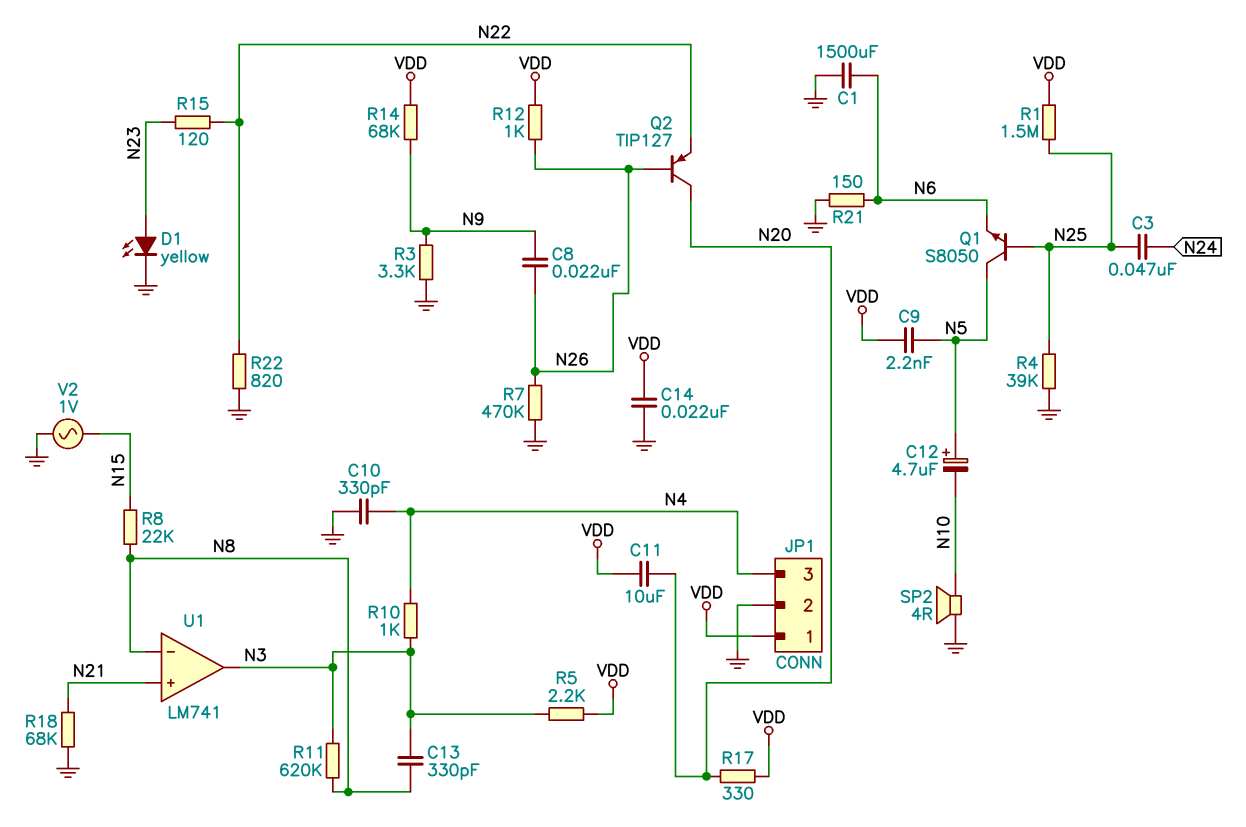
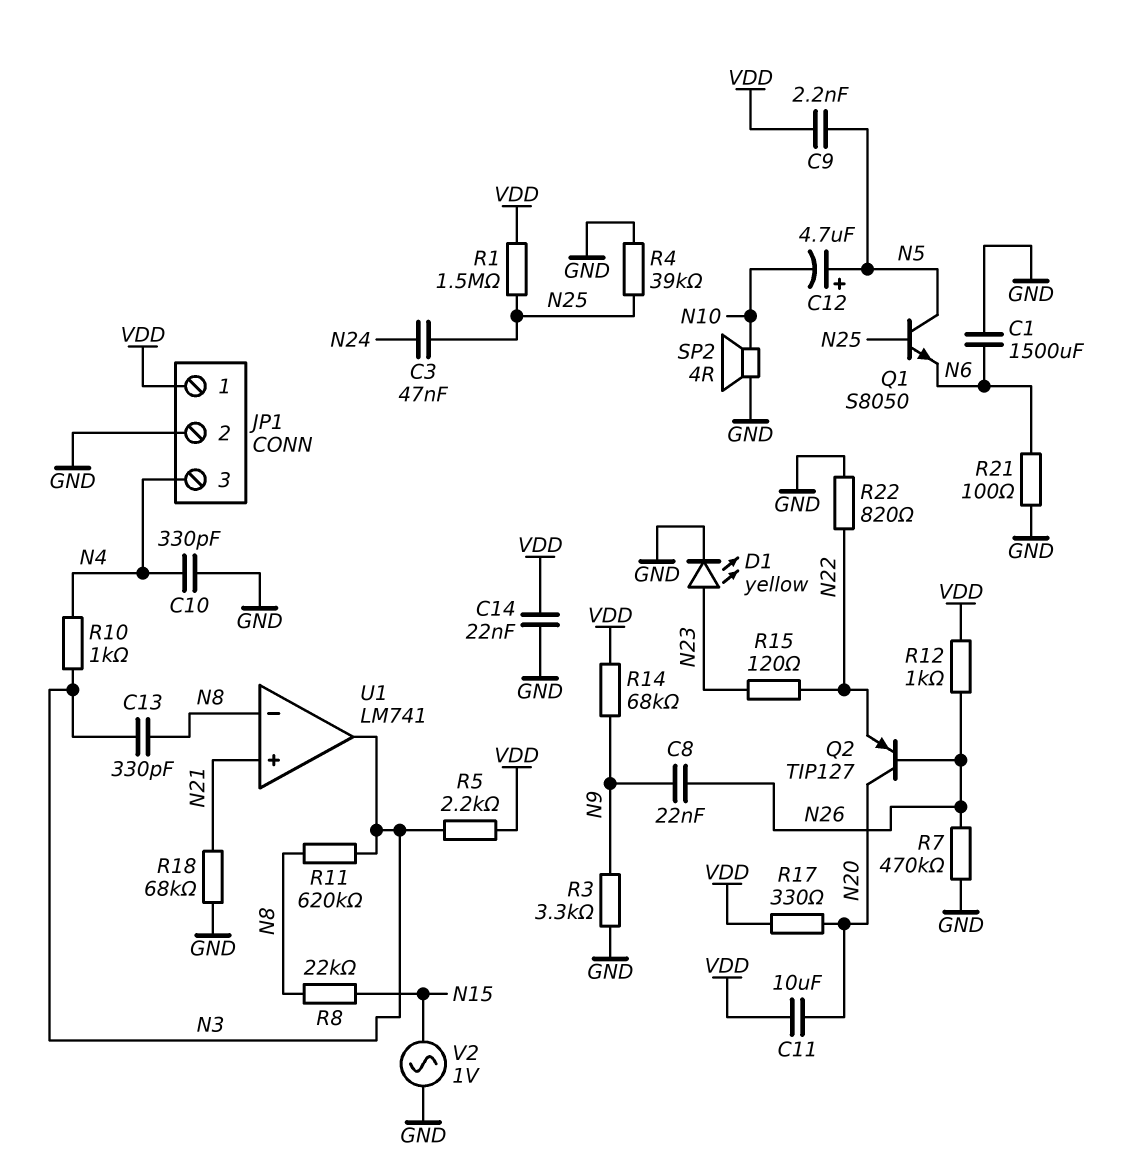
R21: 150 (GND, N6) -> 100 (GND, N6)

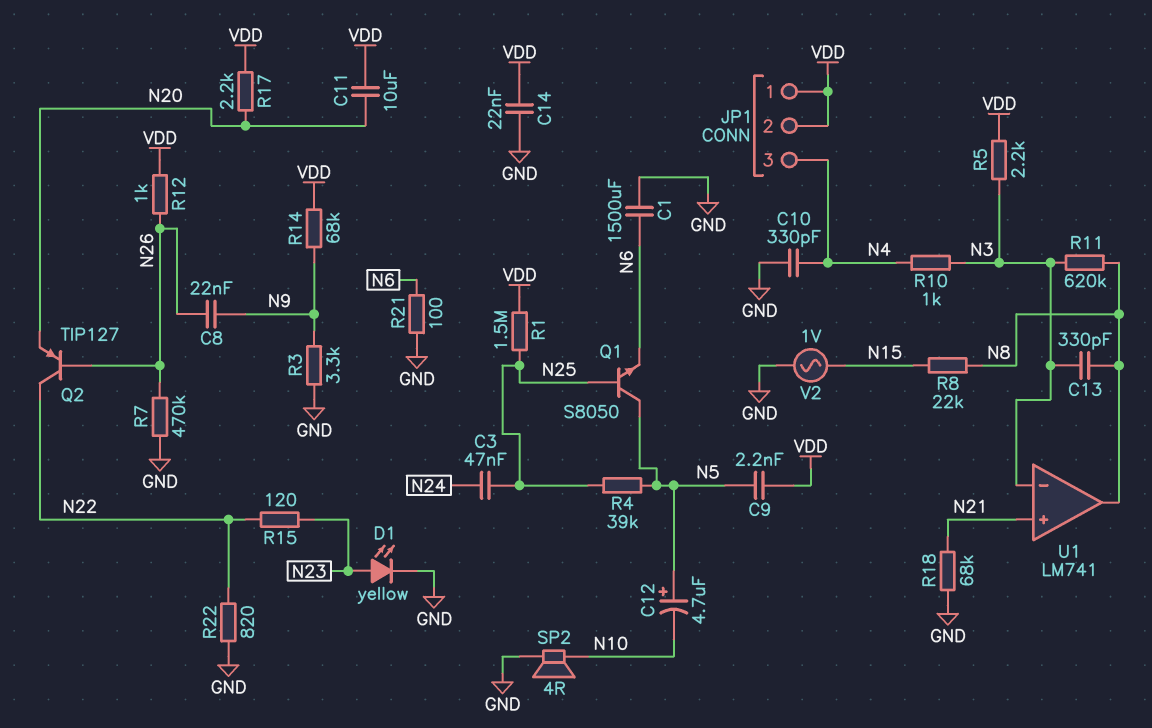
JP1 pin 2: GND -> VDD
Q2: PNP TIP127 (B N26, C N20, E N22) -> PNP TIP127 (B N26, C N22, E N20)
R4: 39k (GND, N25) -> 39k (N5, N25)
R17: 330 (N20, VDD) -> 2.2k (N20, VDD)
U1 pin in-: N8 -> N3
U1 pin out: N3 -> N8

